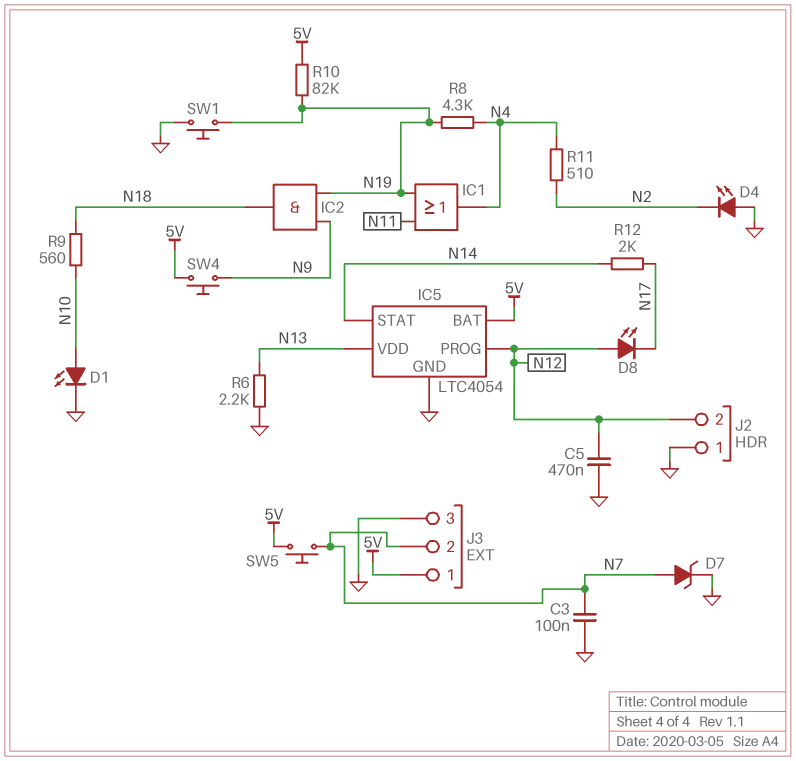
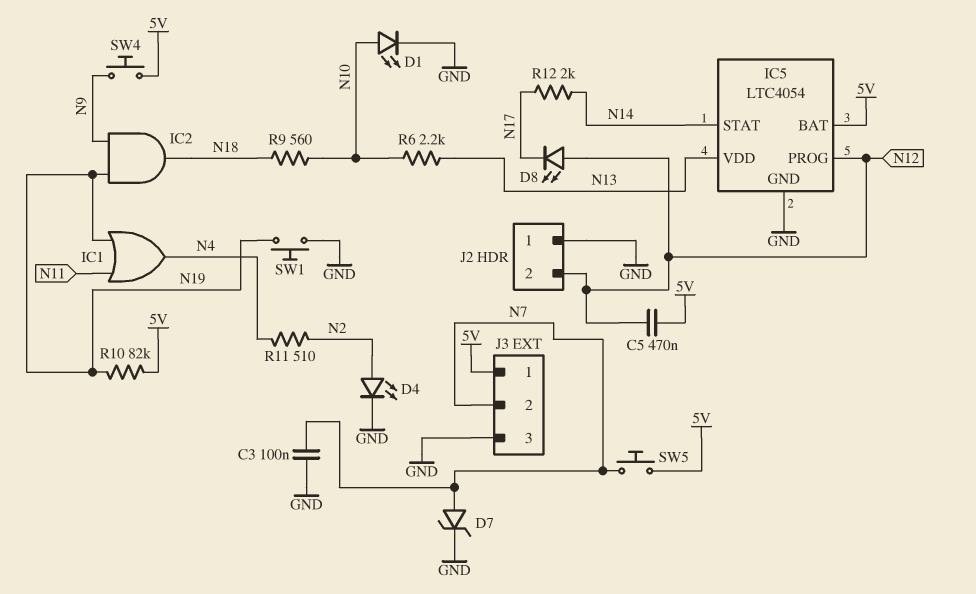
C5: 470nF (GND, N12) -> 470nF (5V, N12)
D4: LED (A GND, K N2) -> LED (A N2, K GND)
R6: 2.2k (GND, N13) -> 2.2k (N10, N13)
R8: 4.3k (N4, N19) -> none

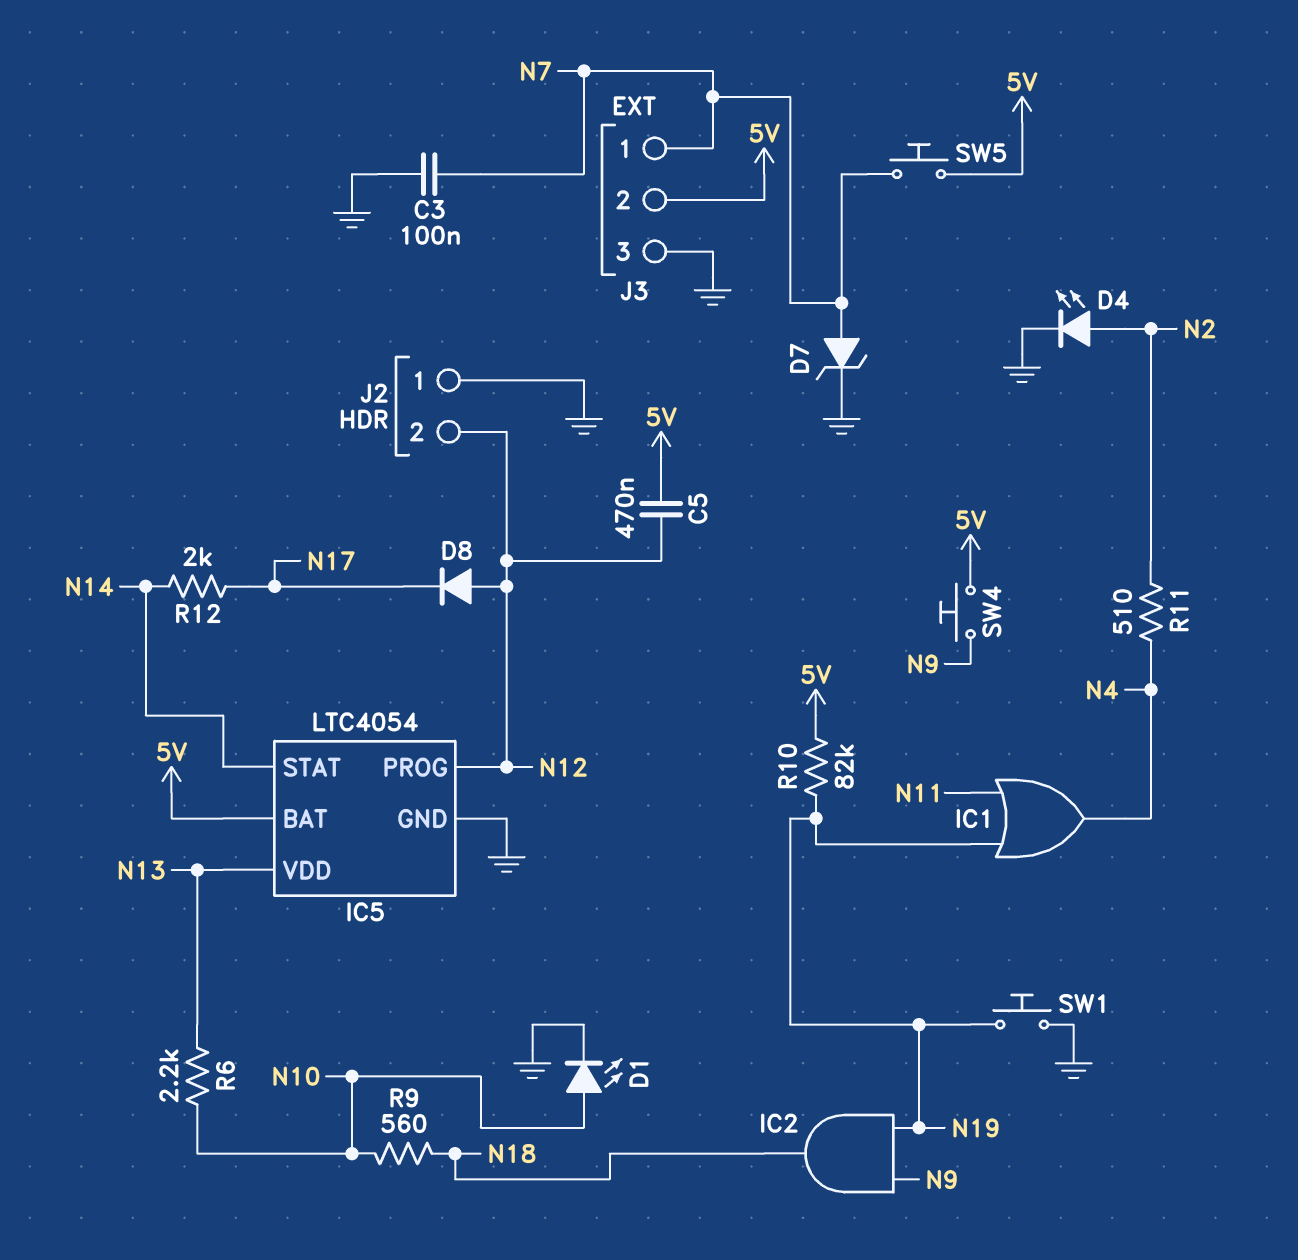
D8: LED (A N12, K N17) -> diode (A N12, K N17)
J3 pin 1: 5V -> N7
J3 pin 2: N7 -> 5V

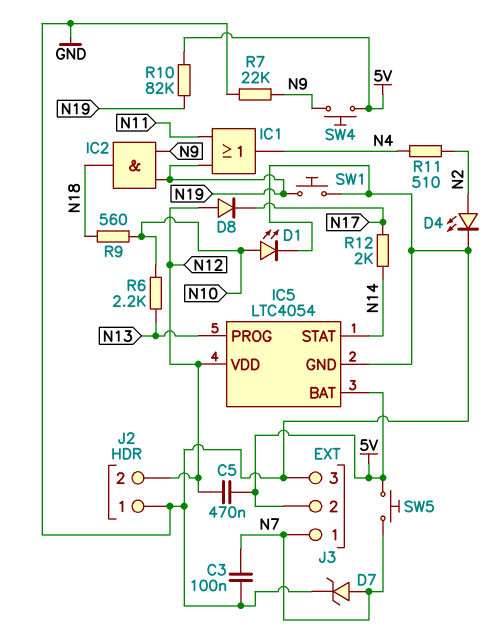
IC5 pin PROG: N12 -> N13
IC5 pin VDD: N13 -> N12
R7: none -> 22k (GND, N9)

